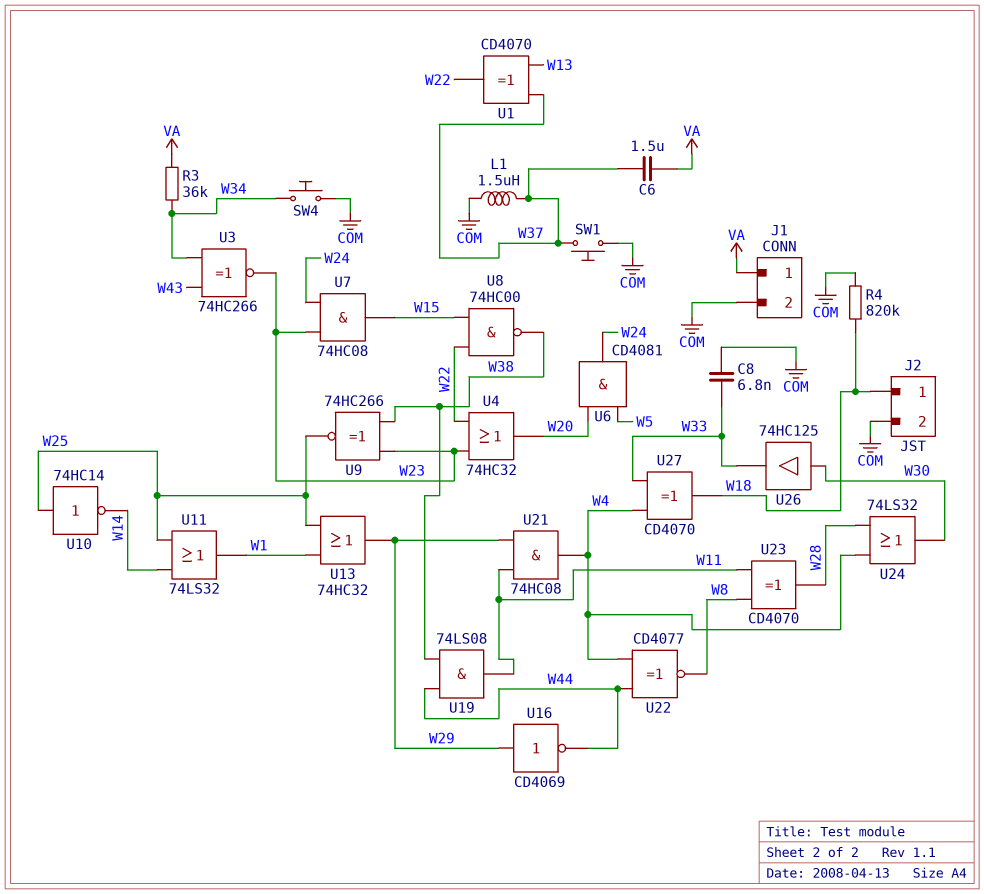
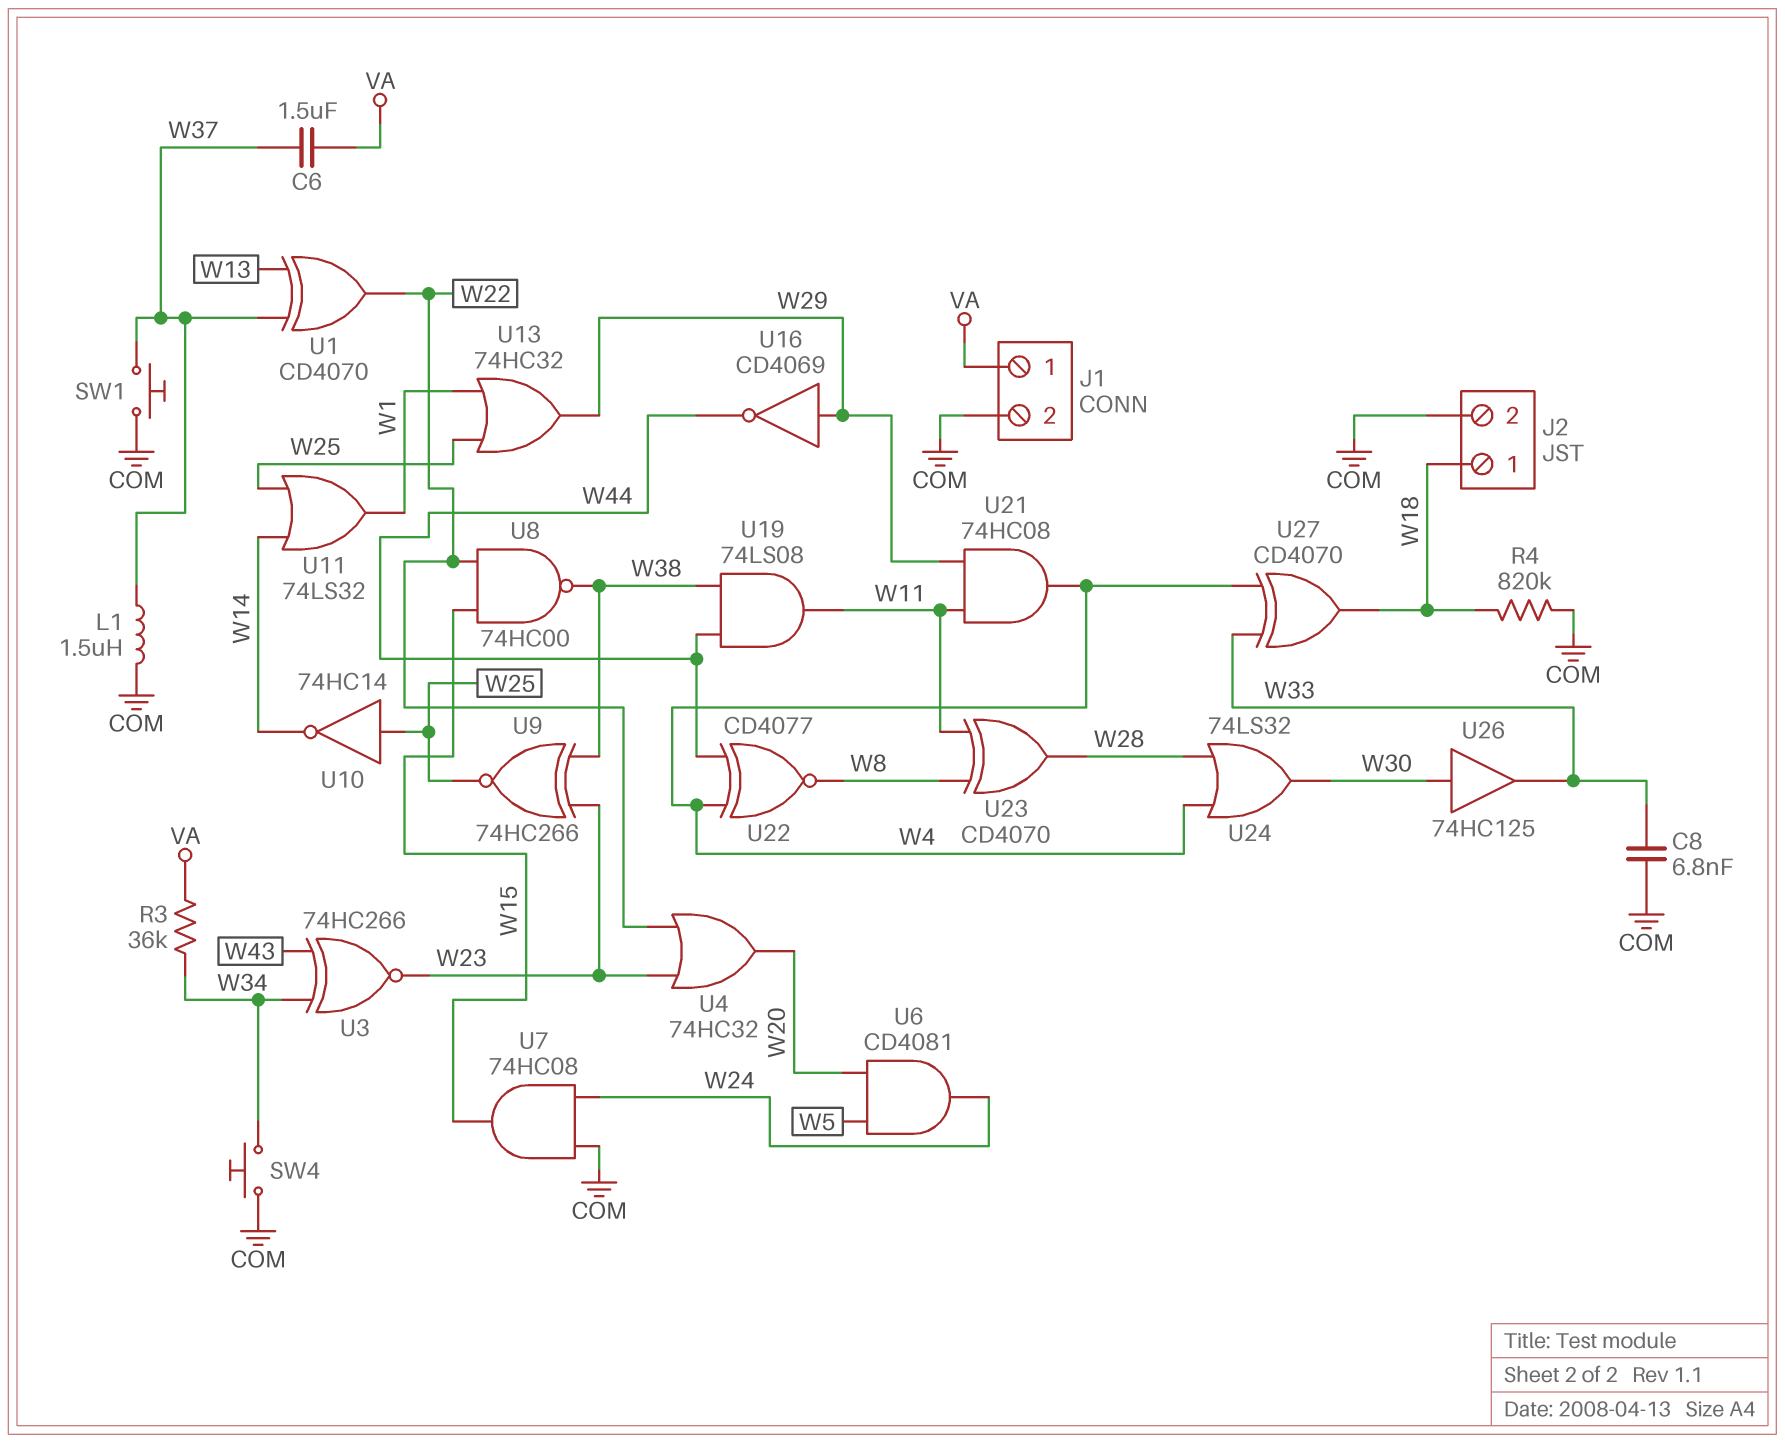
U7: AND 74HC08 (in W23, in W24, out W15) -> AND 74HC08 (in COM, in W24, out W15)

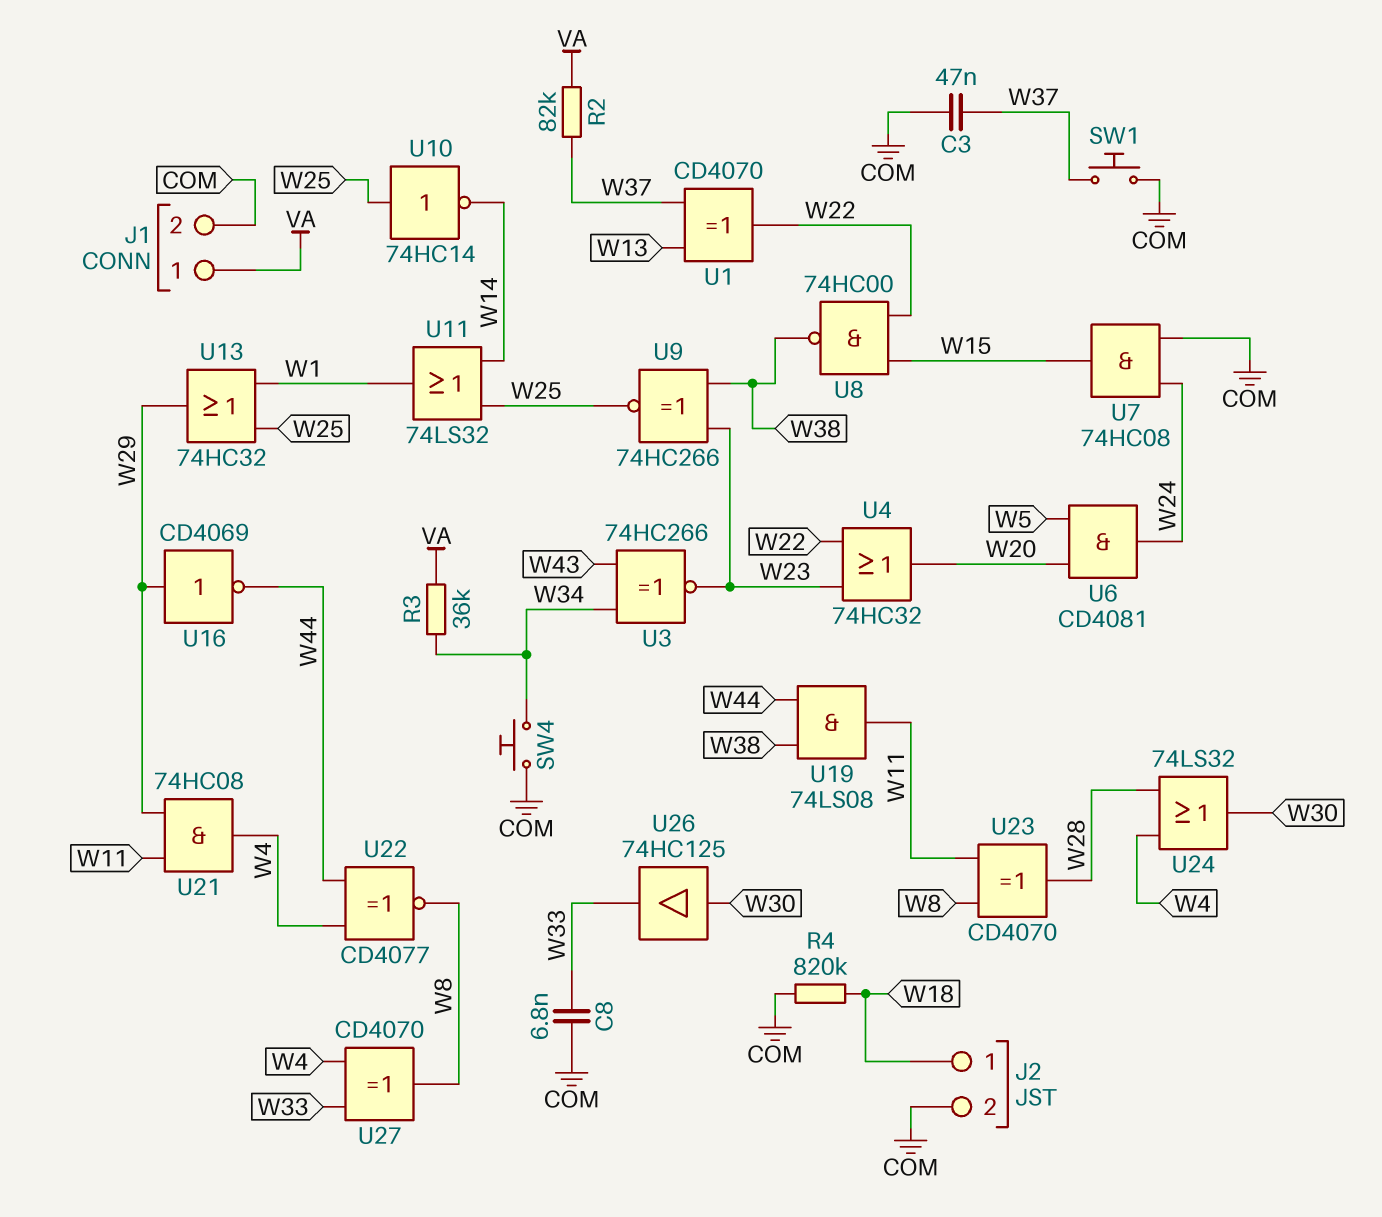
C3: none -> 47nF (COM, W37)
C6: 1.5uF (VA, W37) -> none
L1: 1.5uH (COM, W37) -> none
R2: none -> 82k (VA, W37)
U27: XOR CD4070 (in W4, in W33, out W18) -> XOR CD4070 (in W4, in W33, out W8)

